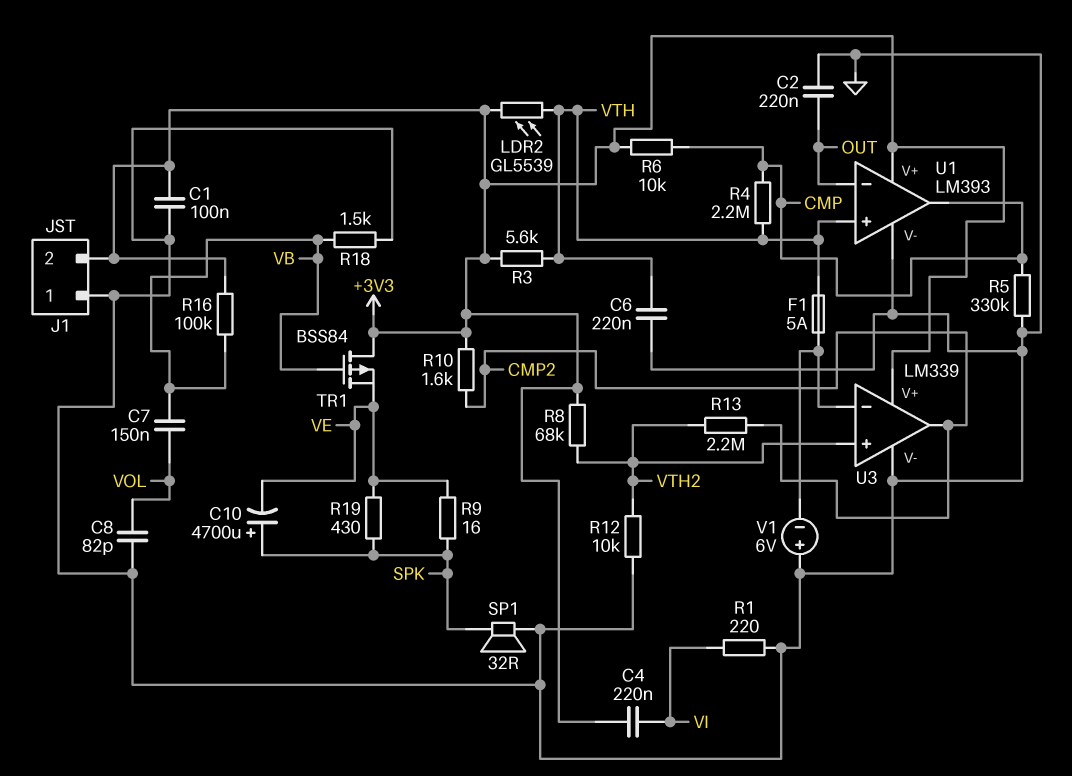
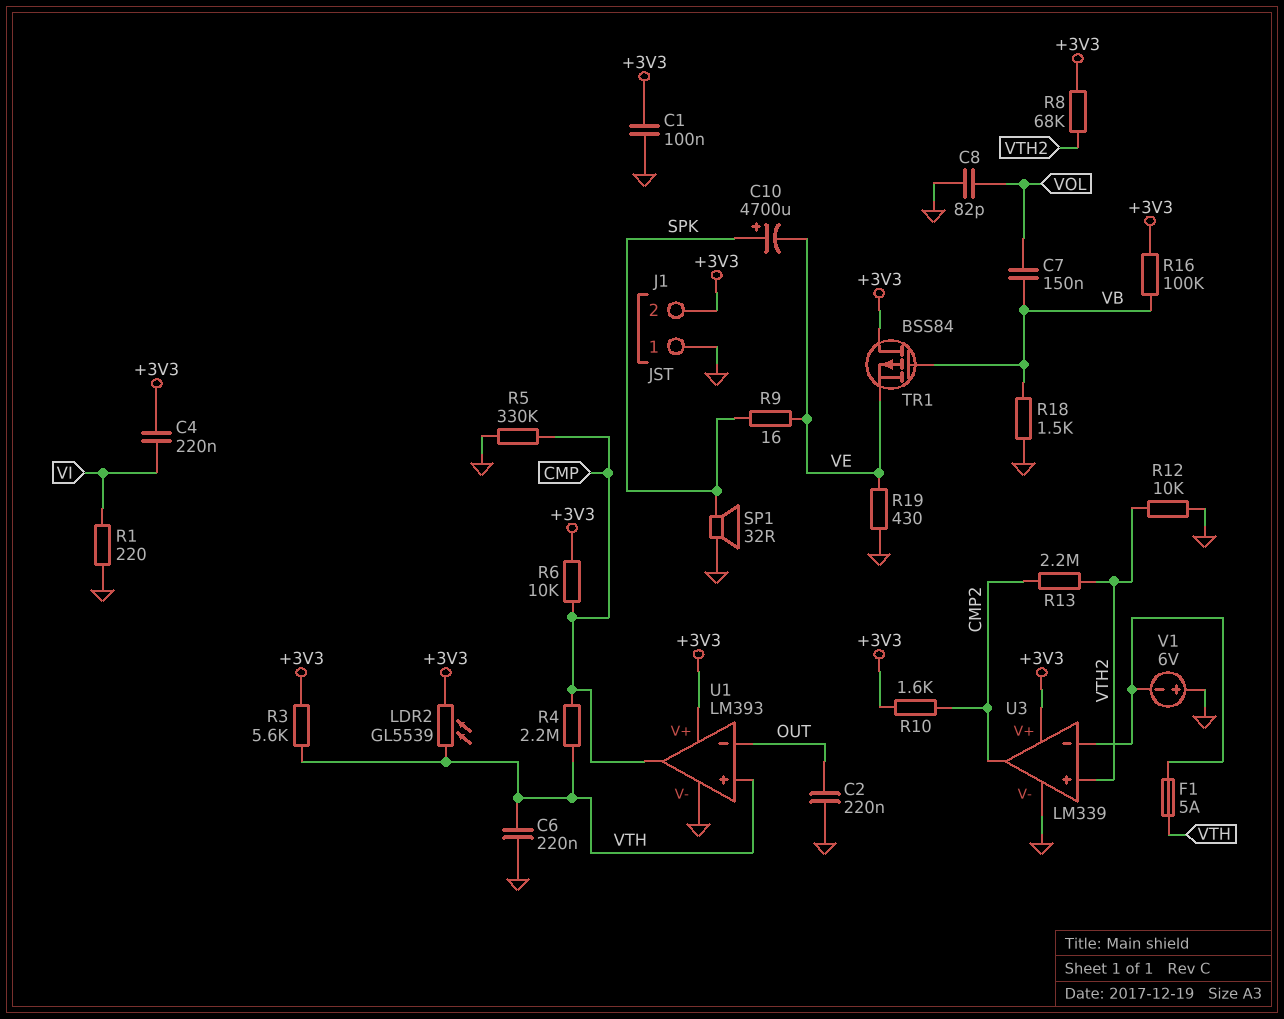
R19: 430 (SPK, VE) -> 430 (GND, VE)

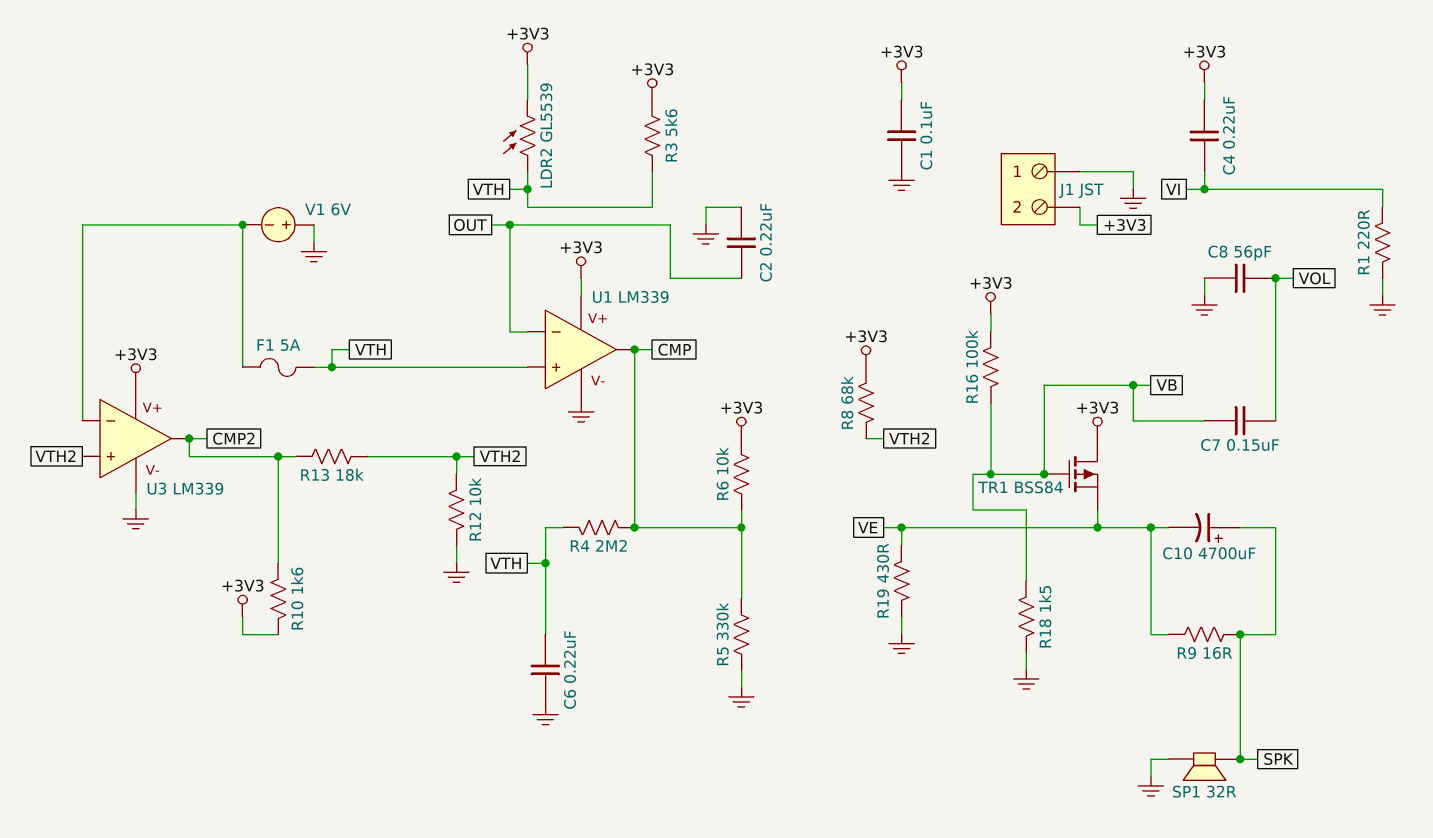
C8: 82pF (GND, VOL) -> 56pF (GND, VOL)
R13: 2.2M (CMP2, VTH2) -> 18k (CMP2, VTH2)
U1: LM393 -> LM339

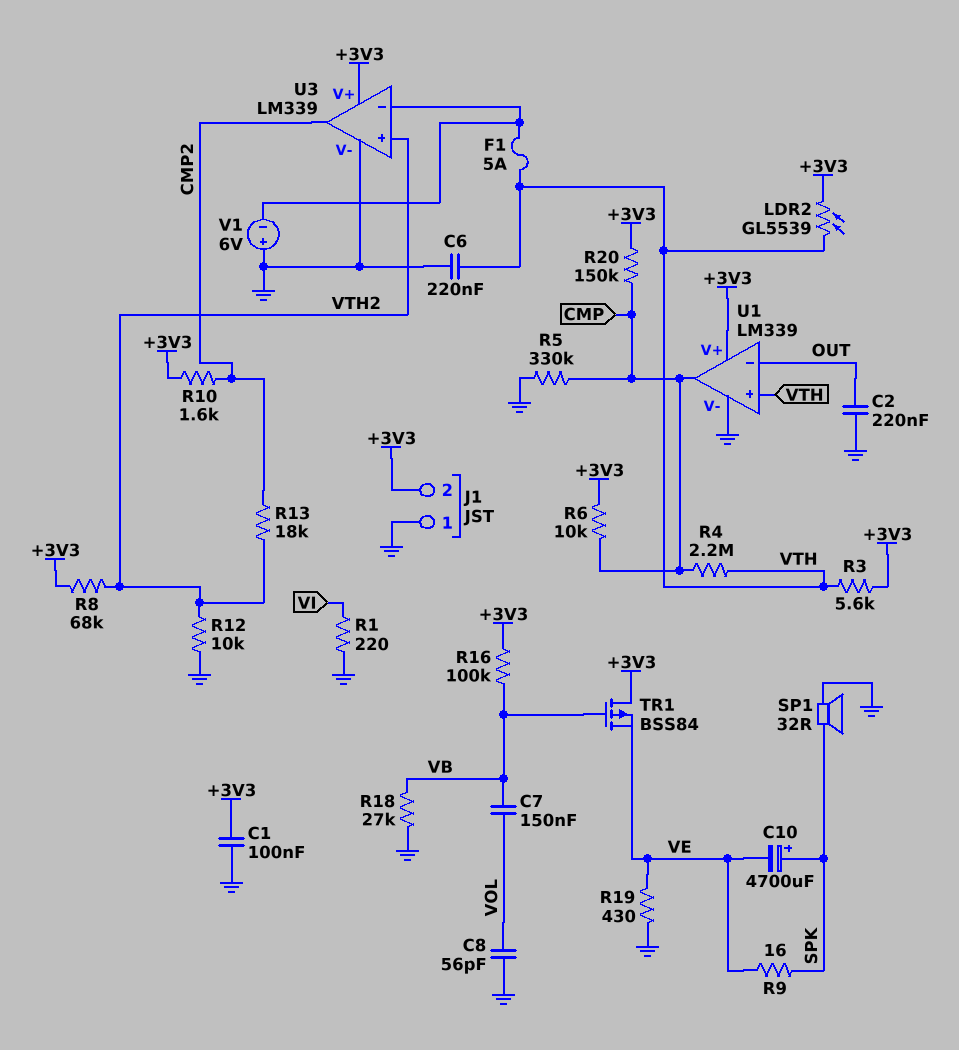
C4: 220nF (+3V3, VI) -> none
R18: 1.5k (GND, VB) -> 27k (GND, VB)
R20: none -> 150k (+3V3, CMP)

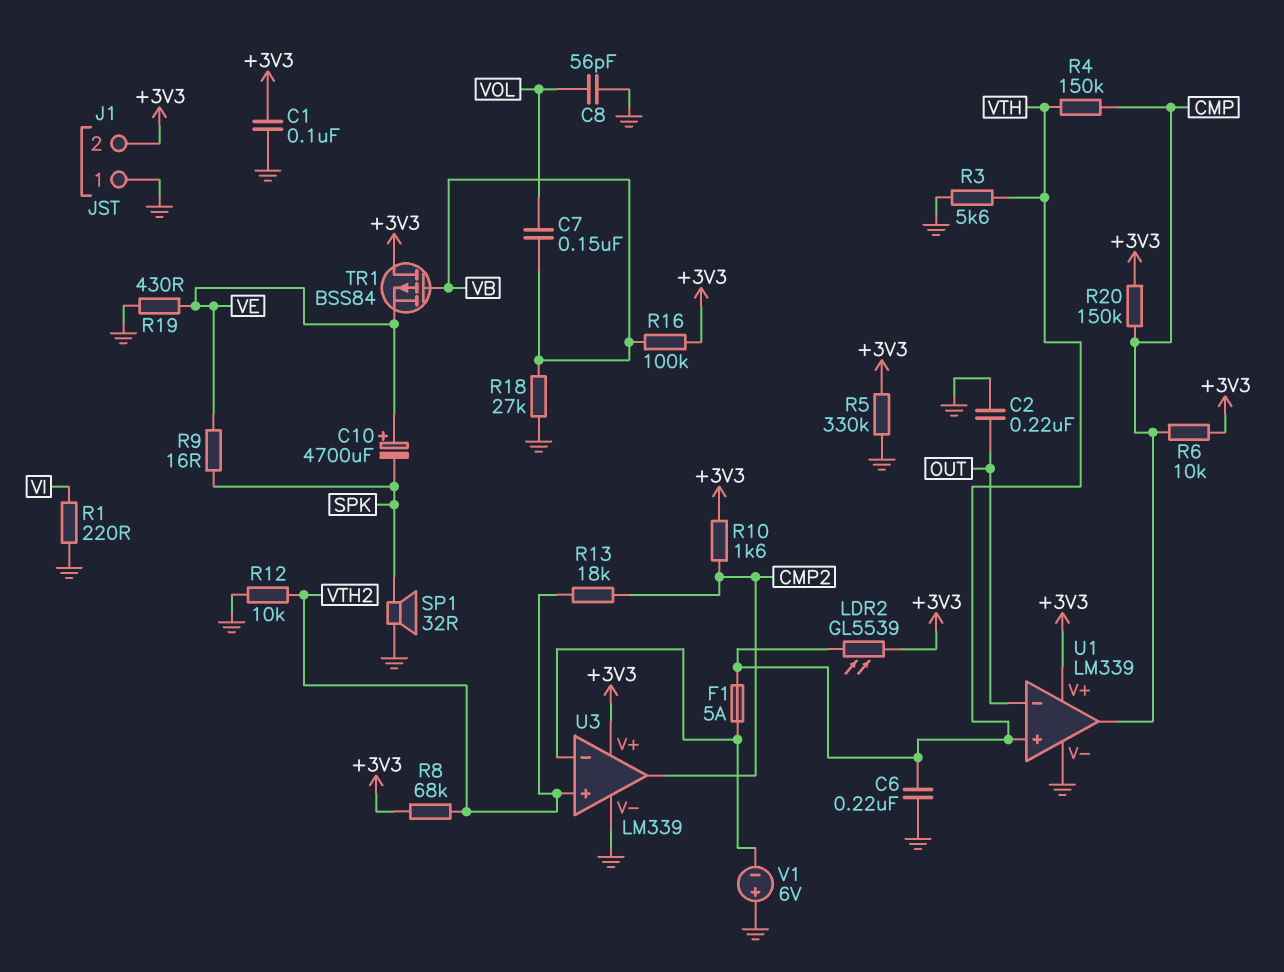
C10: 4700uF (plus SPK, minus VE) -> 4700uF (plus VE, minus SPK)
R3: 5.6k (+3V3, VTH) -> 5.6k (GND, VTH)
R4: 2.2M (CMP, VTH) -> 150k (CMP, VTH)
R5: 330k (CMP, GND) -> 330k (+3V3, GND)

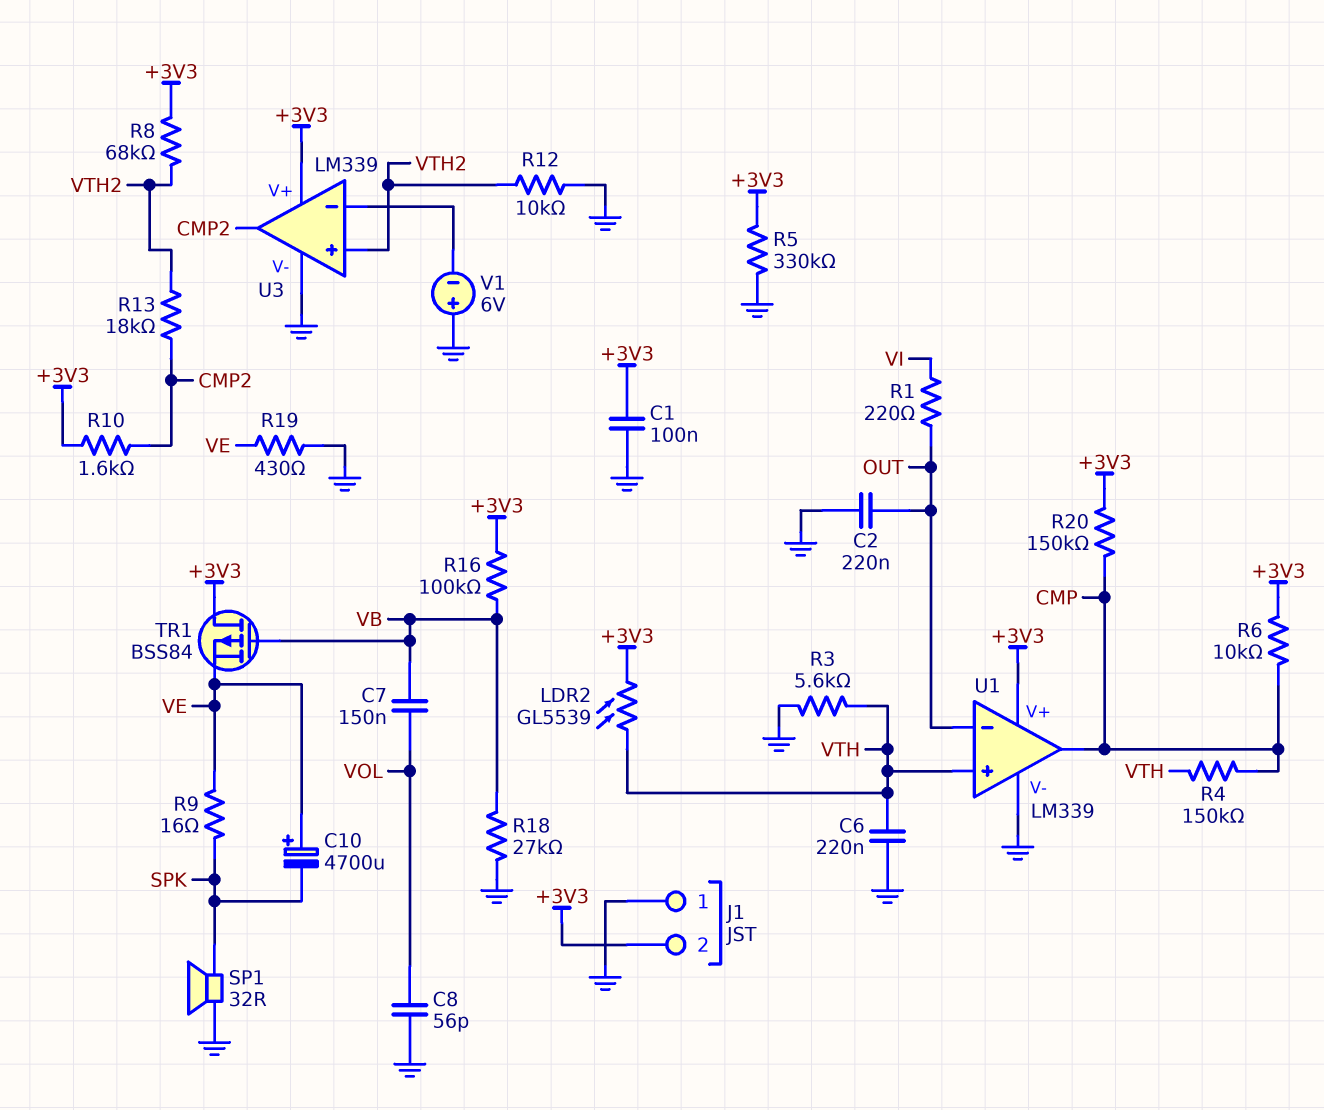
F1: 5A (U3/in-, VTH) -> none
R1: 220 (GND, VI) -> 220 (OUT, VI)

